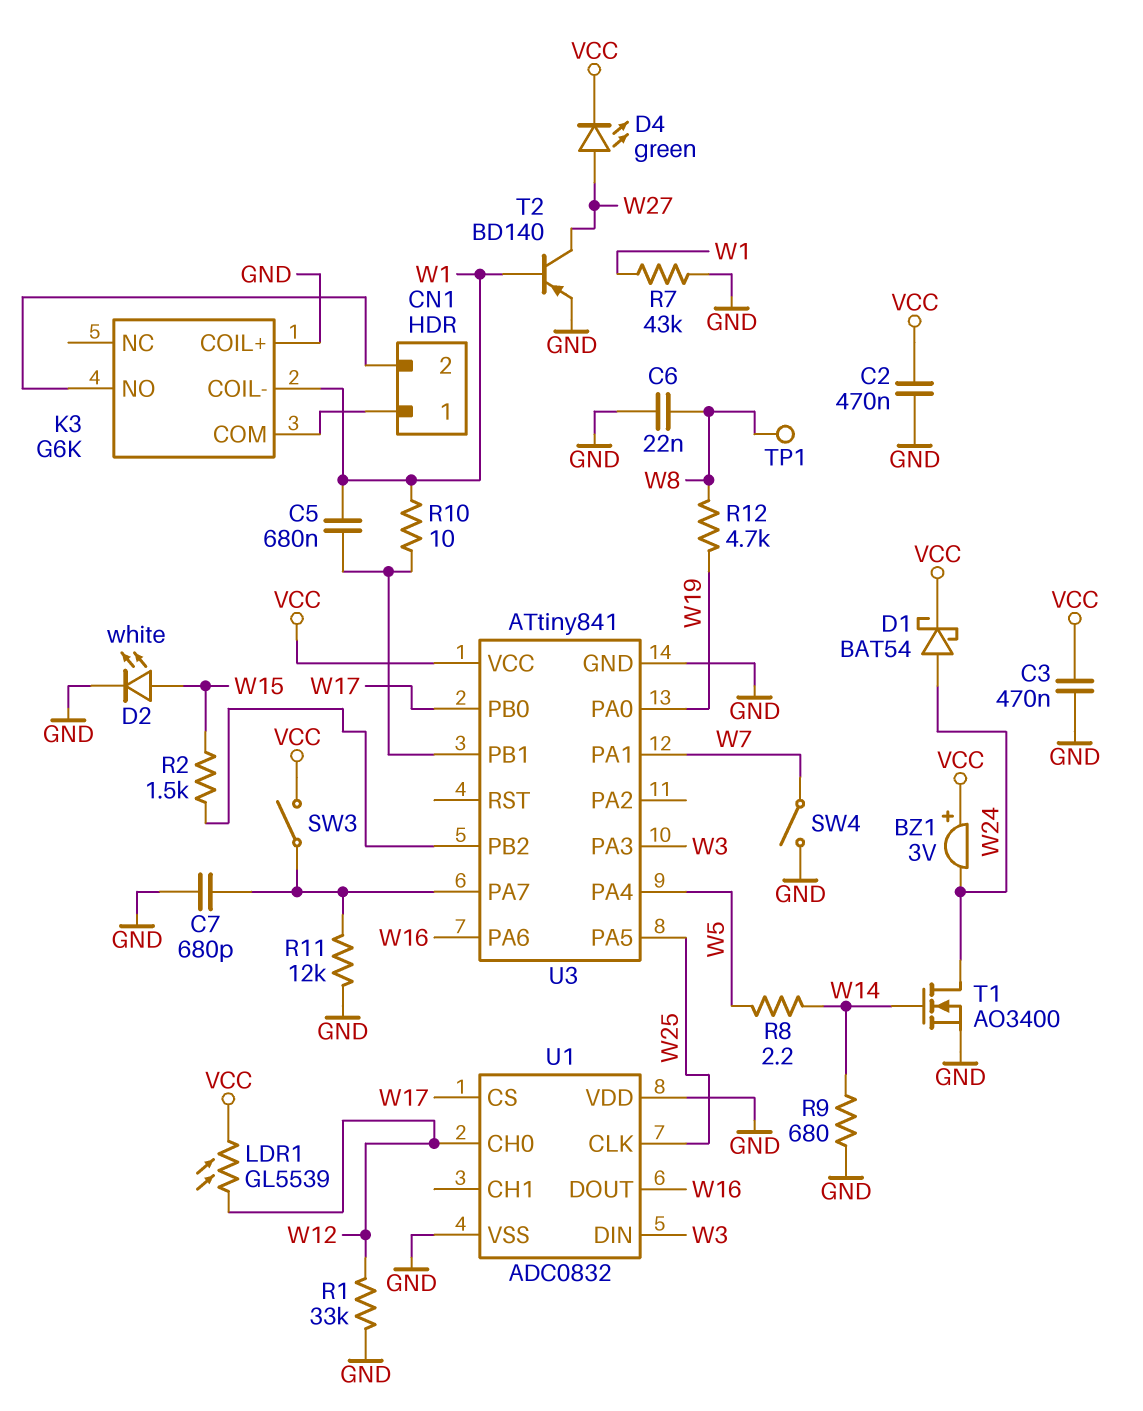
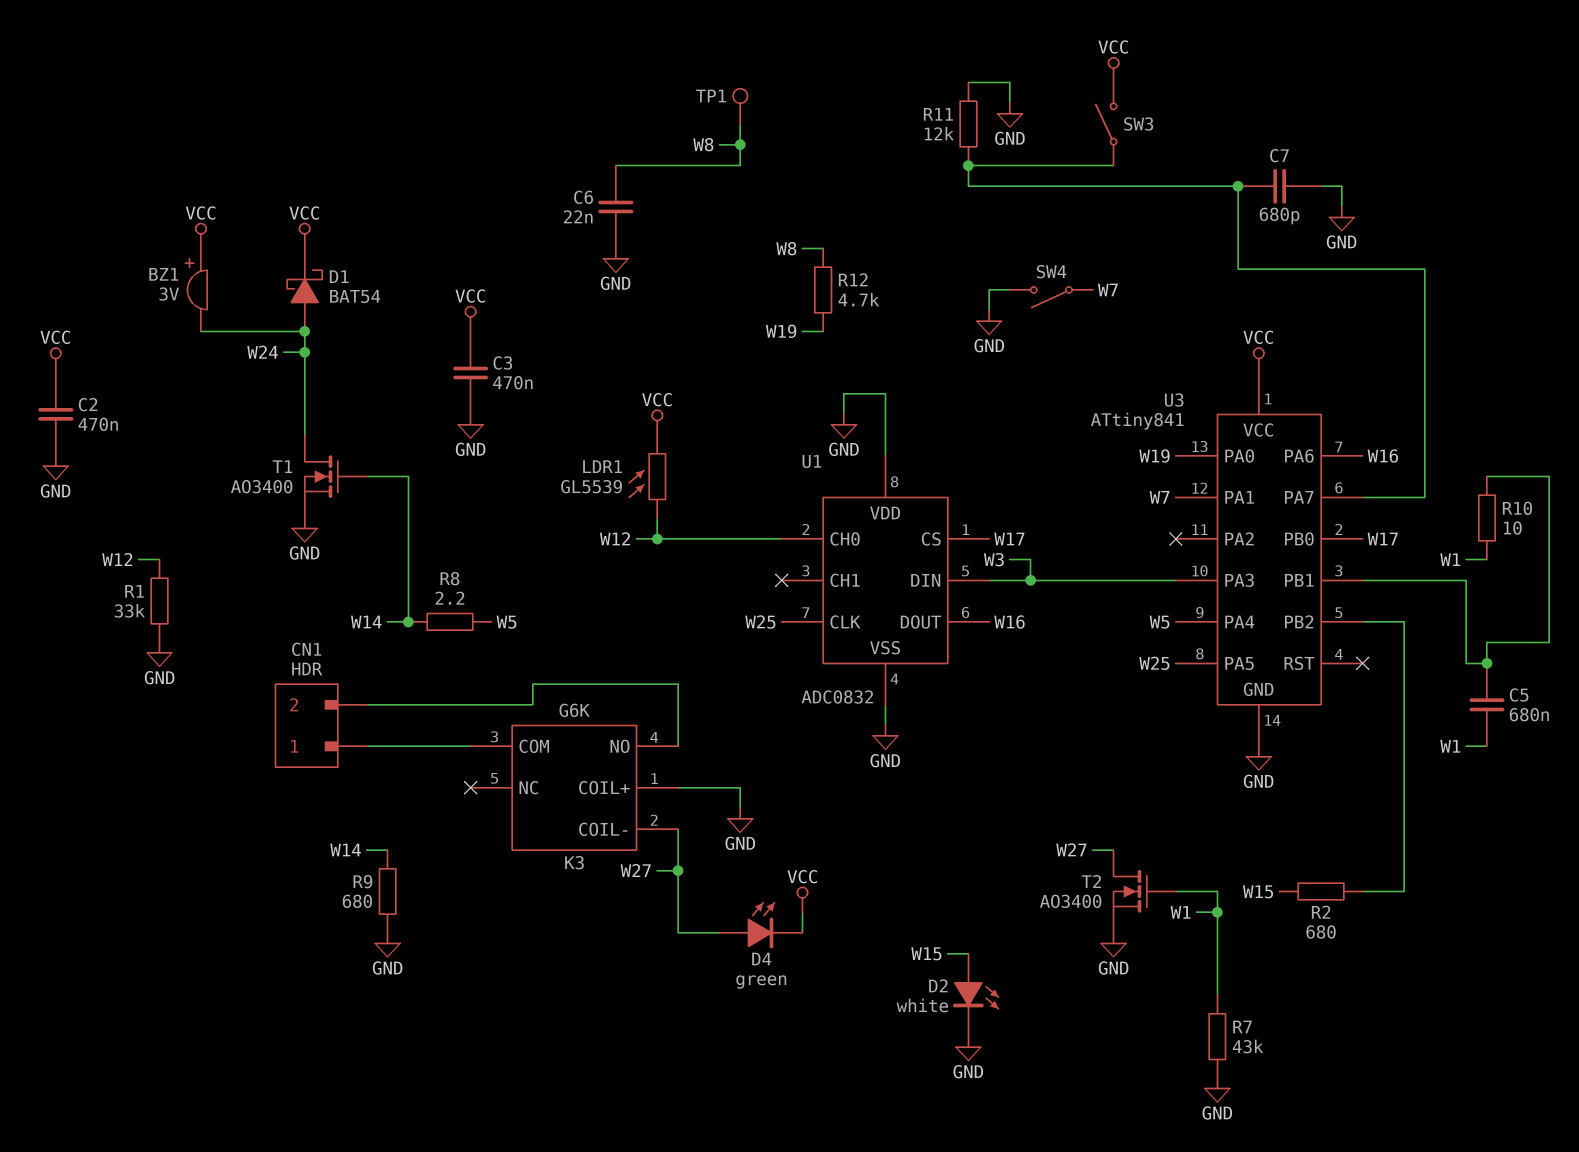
K3 pin COIL-: W1 -> W27
R2: 1.5k (U3/PB2, W15) -> 680 (U3/PB2, W15)
T2: PNP BD140 (B W1, C W27, E GND) -> NMOS AO3400 (G W1, D W27, S GND)

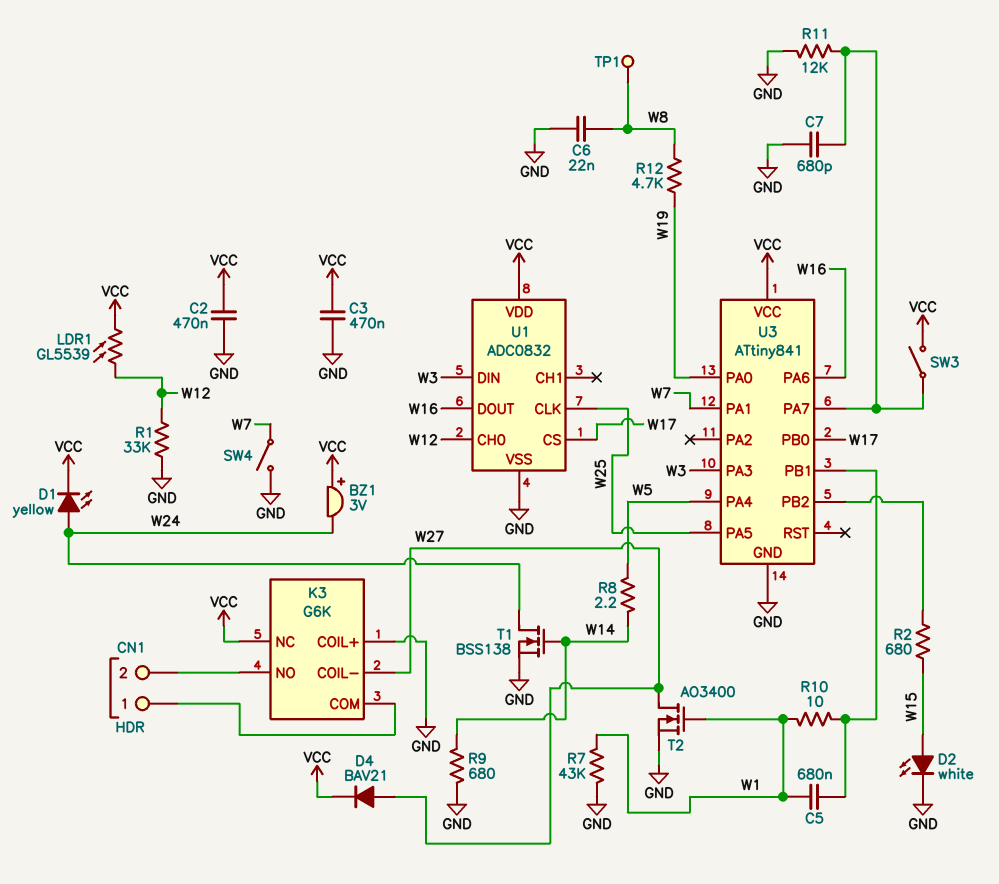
D1: schottky BAT54 (A W24, K VCC) -> LED yellow (A W24, K VCC)
D4: LED green (A W27, K VCC) -> diode BAV21 (A W27, K VCC)
K3 pin NC: none -> VCC
T1: NMOS AO3400 (G W14, D W24, S GND) -> NMOS BSS138 (G W14, D W24, S GND)
U1 pin VDD: GND -> VCC

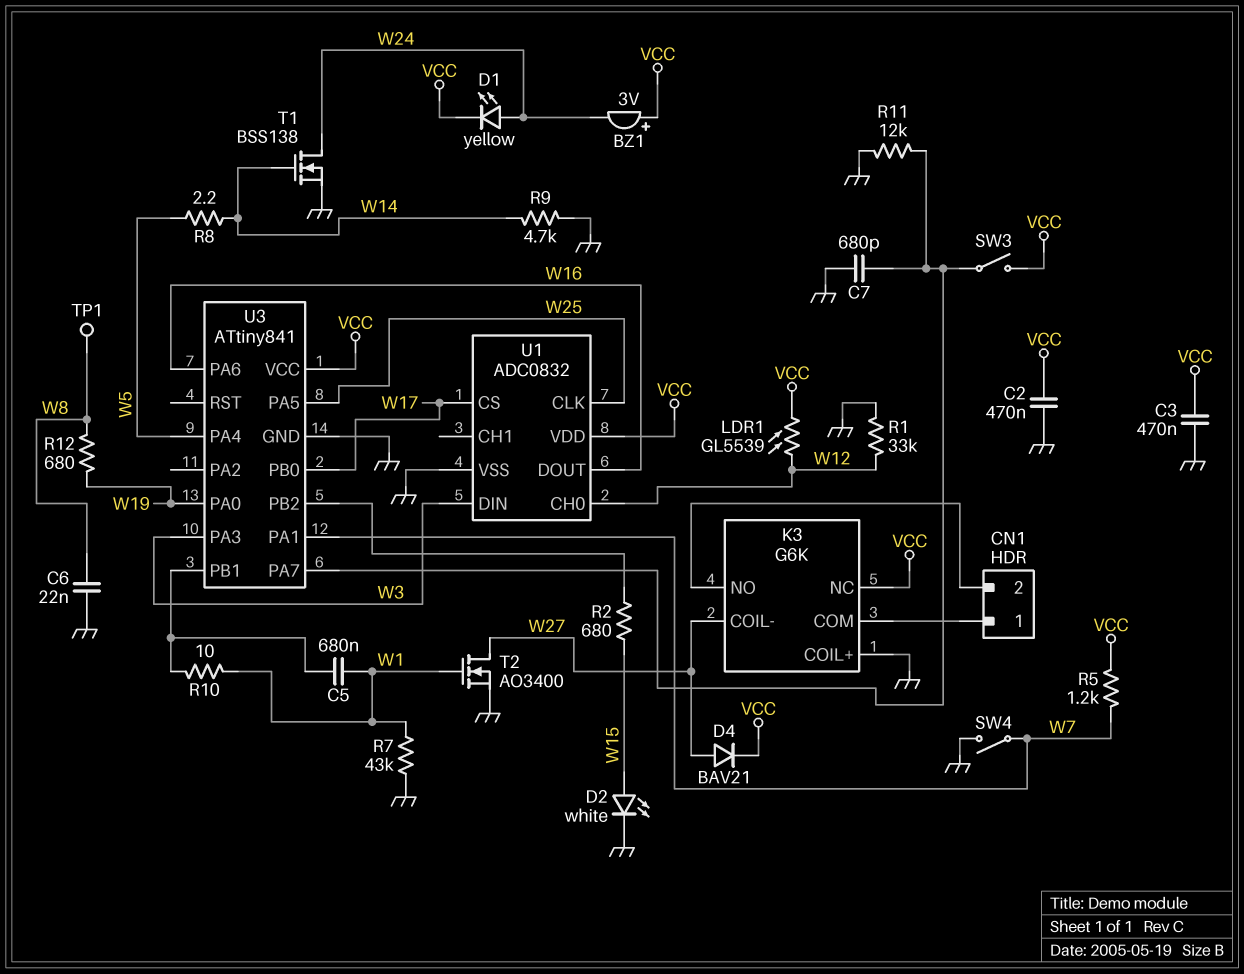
R5: none -> 1.2k (VCC, W7)
R9: 680 (GND, W14) -> 4.7k (GND, W14)
R12: 4.7k (W8, W19) -> 680 (W8, W19)

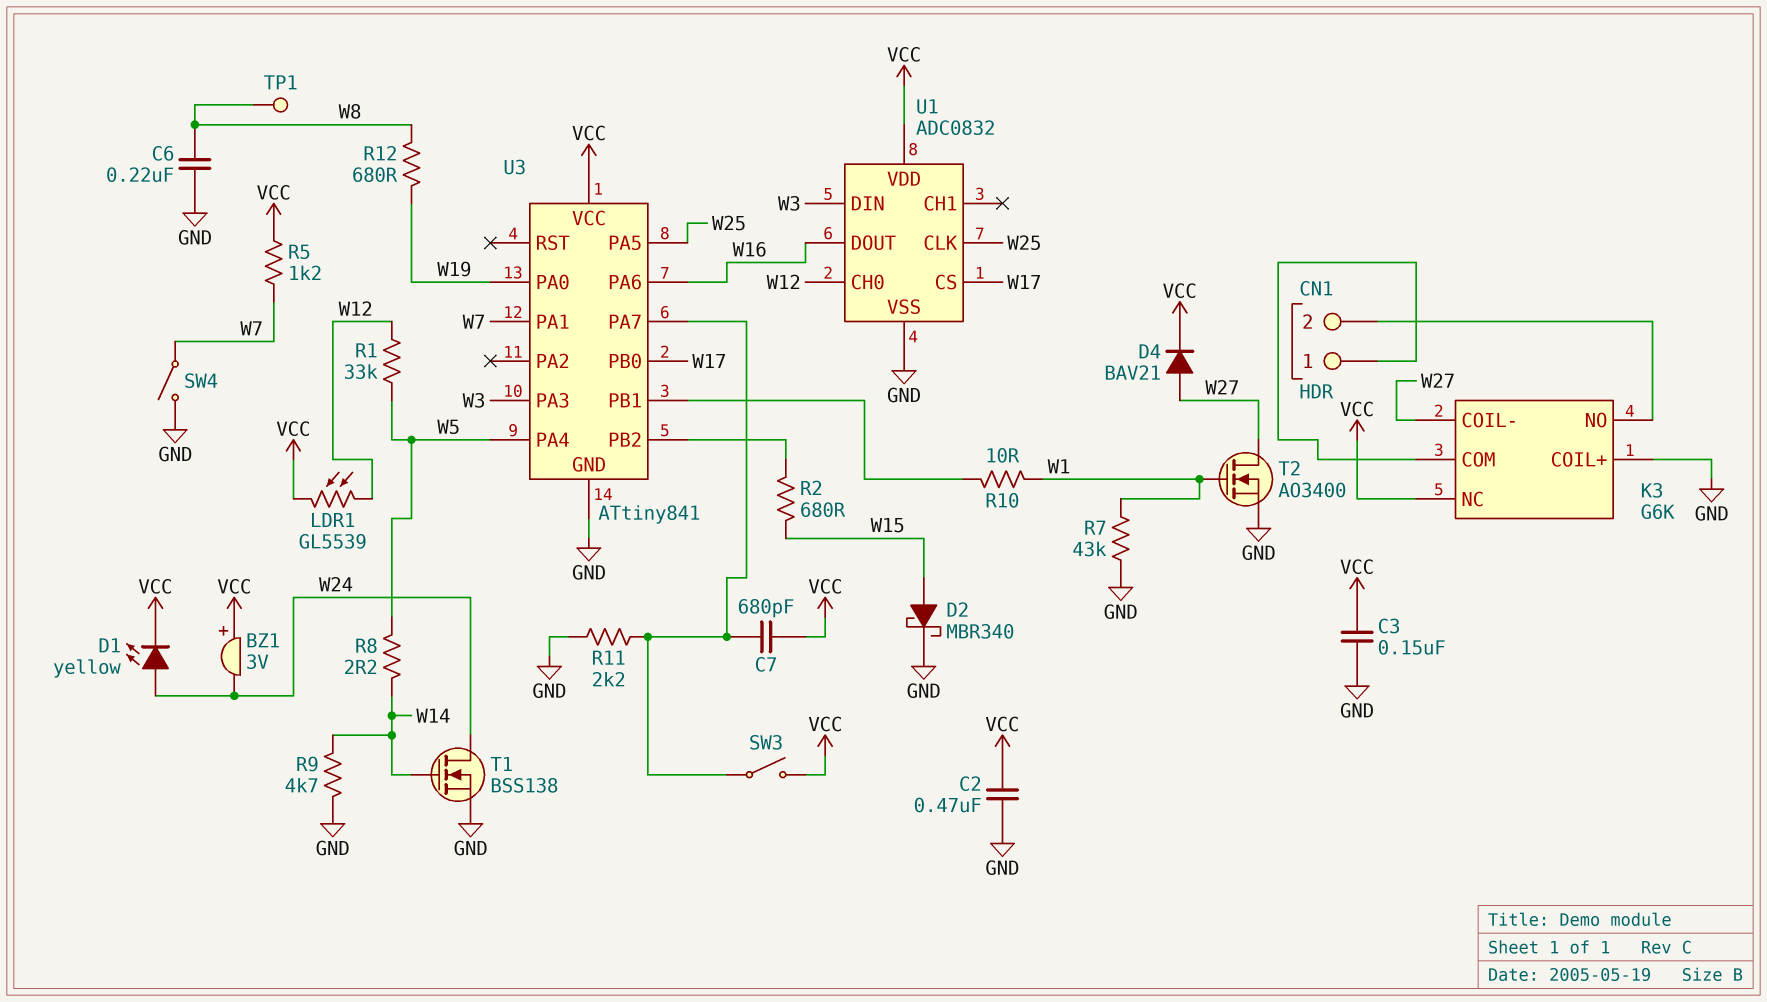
C3: 470nF (GND, VCC) -> 150nF (GND, VCC)
C5: 680nF (U3/PB1, W1) -> none
C6: 22nF (GND, W8) -> 220nF (GND, W8)
C7: 680pF (GND, U3/PA7) -> 680pF (U3/PA7, VCC)
D2: LED white (A W15, K GND) -> schottky MBR340 (A W15, K GND)
R1: 33k (GND, W12) -> 33k (W5, W12)
R11: 12k (GND, U3/PA7) -> 2.2k (GND, U3/PA7)

